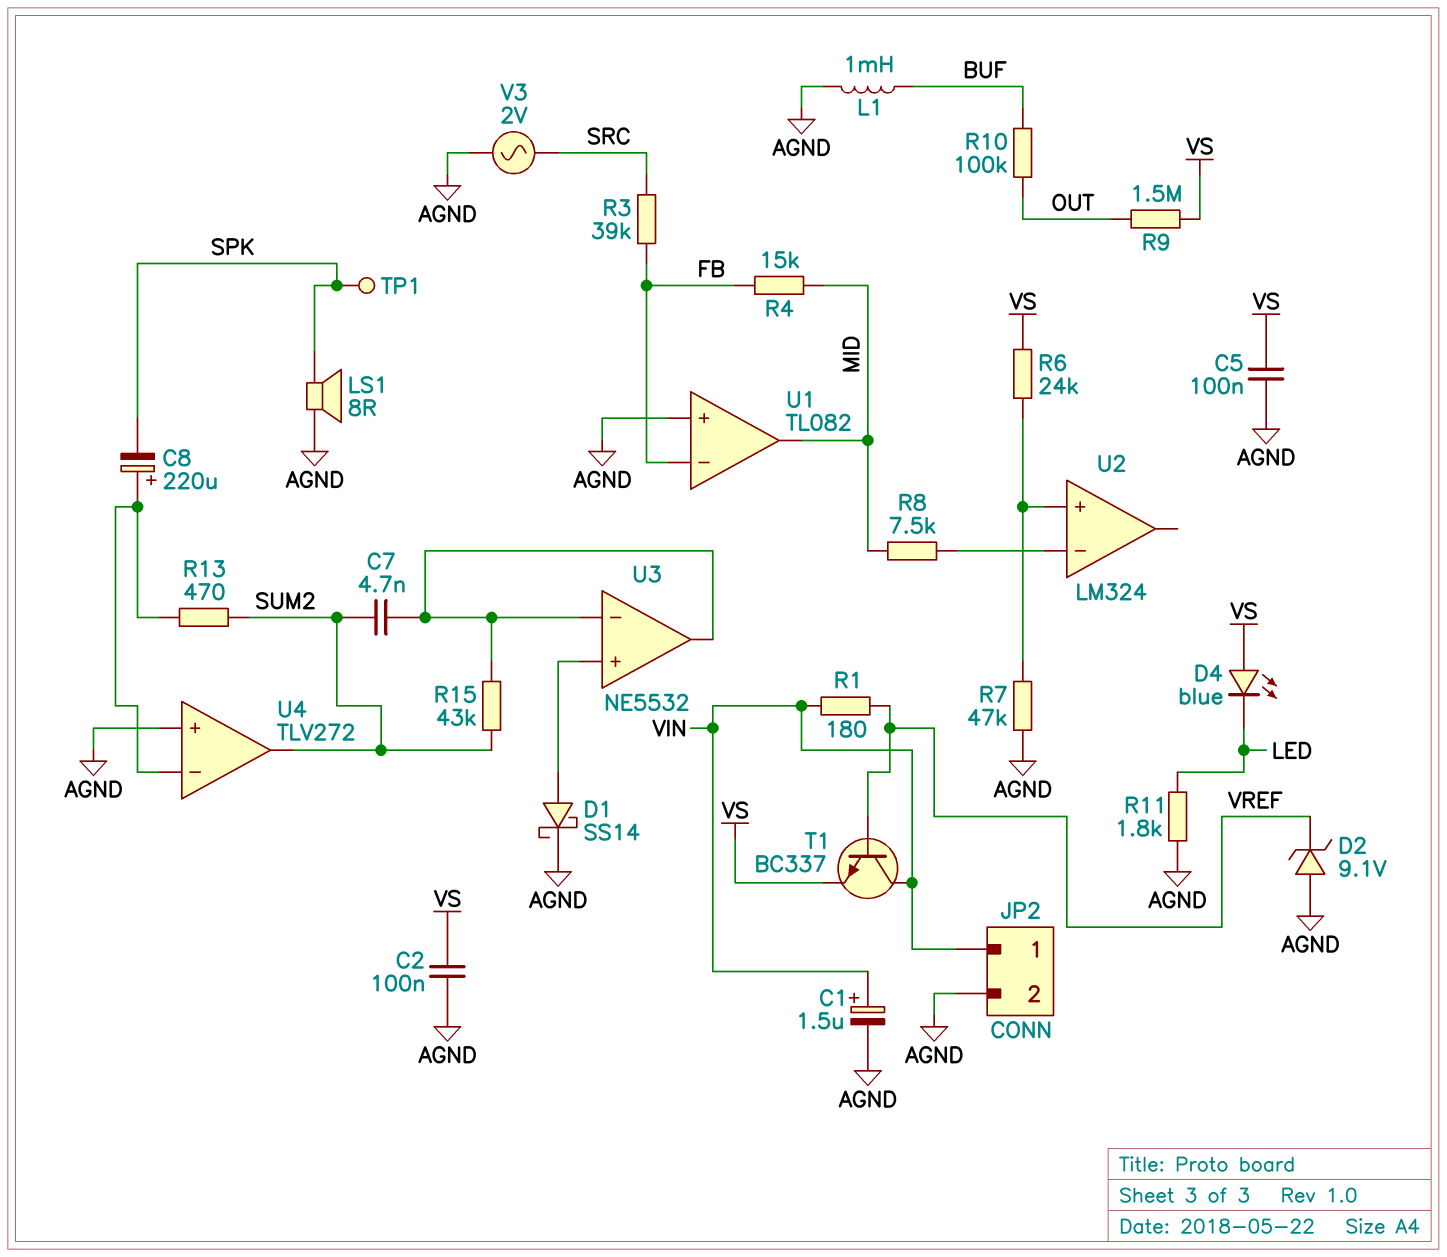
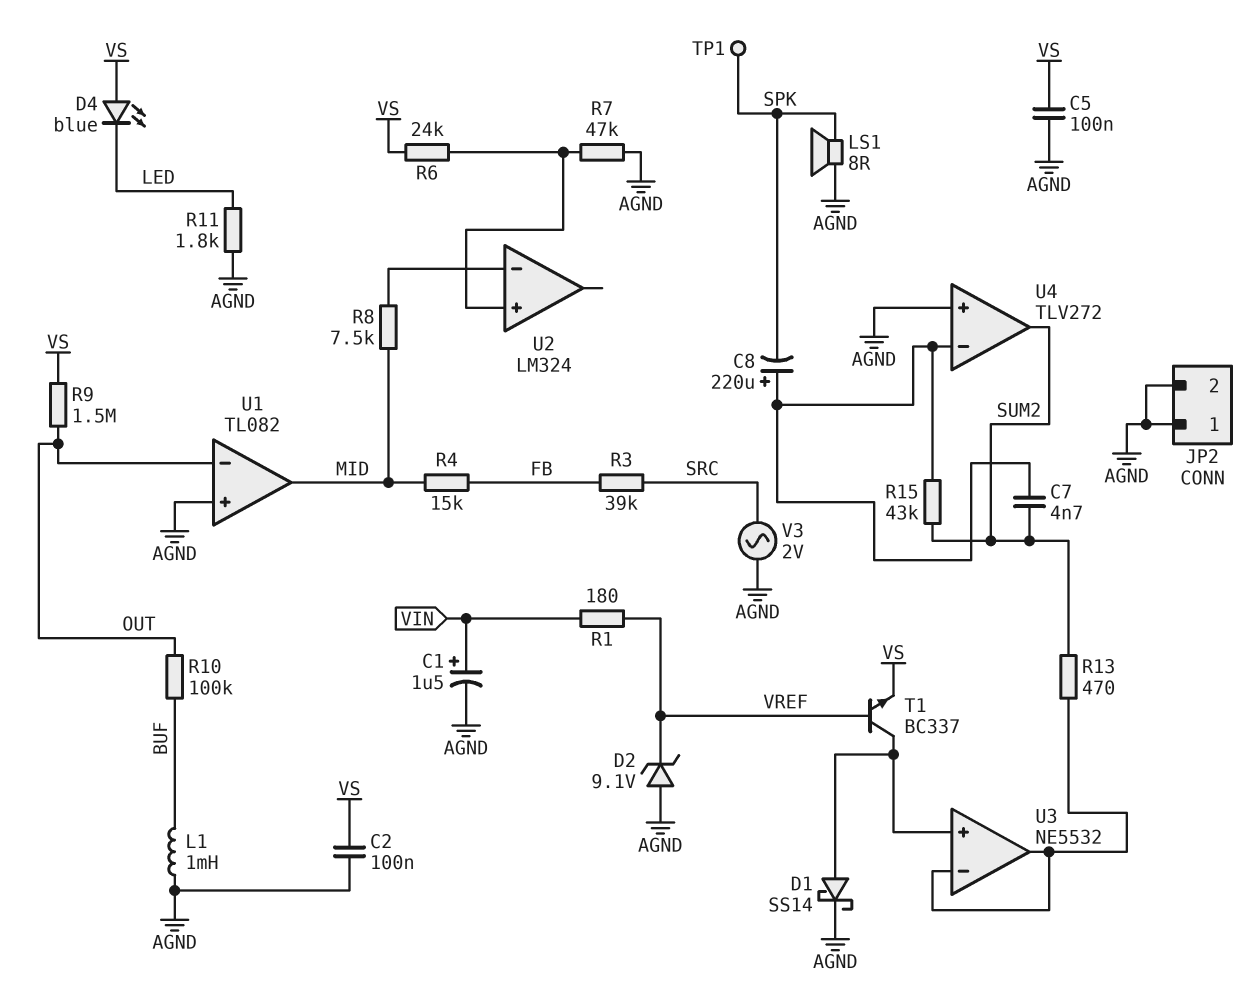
C7: 4.7nF (SUM2, U3/in-) -> 4.7nF (SUM2, U4/in-)
JP2 pin 1: VIN -> AGND
R13: 470 (SUM2, U4/in-) -> 470 (SUM2, U3/in-)
R15: 43k (SUM2, U3/in-) -> 43k (SUM2, U4/in-)
T1: NPN BC337 (B VREF, C VIN, E VS) -> NPN BC337 (B VREF, C U3/in+, E VS)
U1 pin in-: FB -> OUT

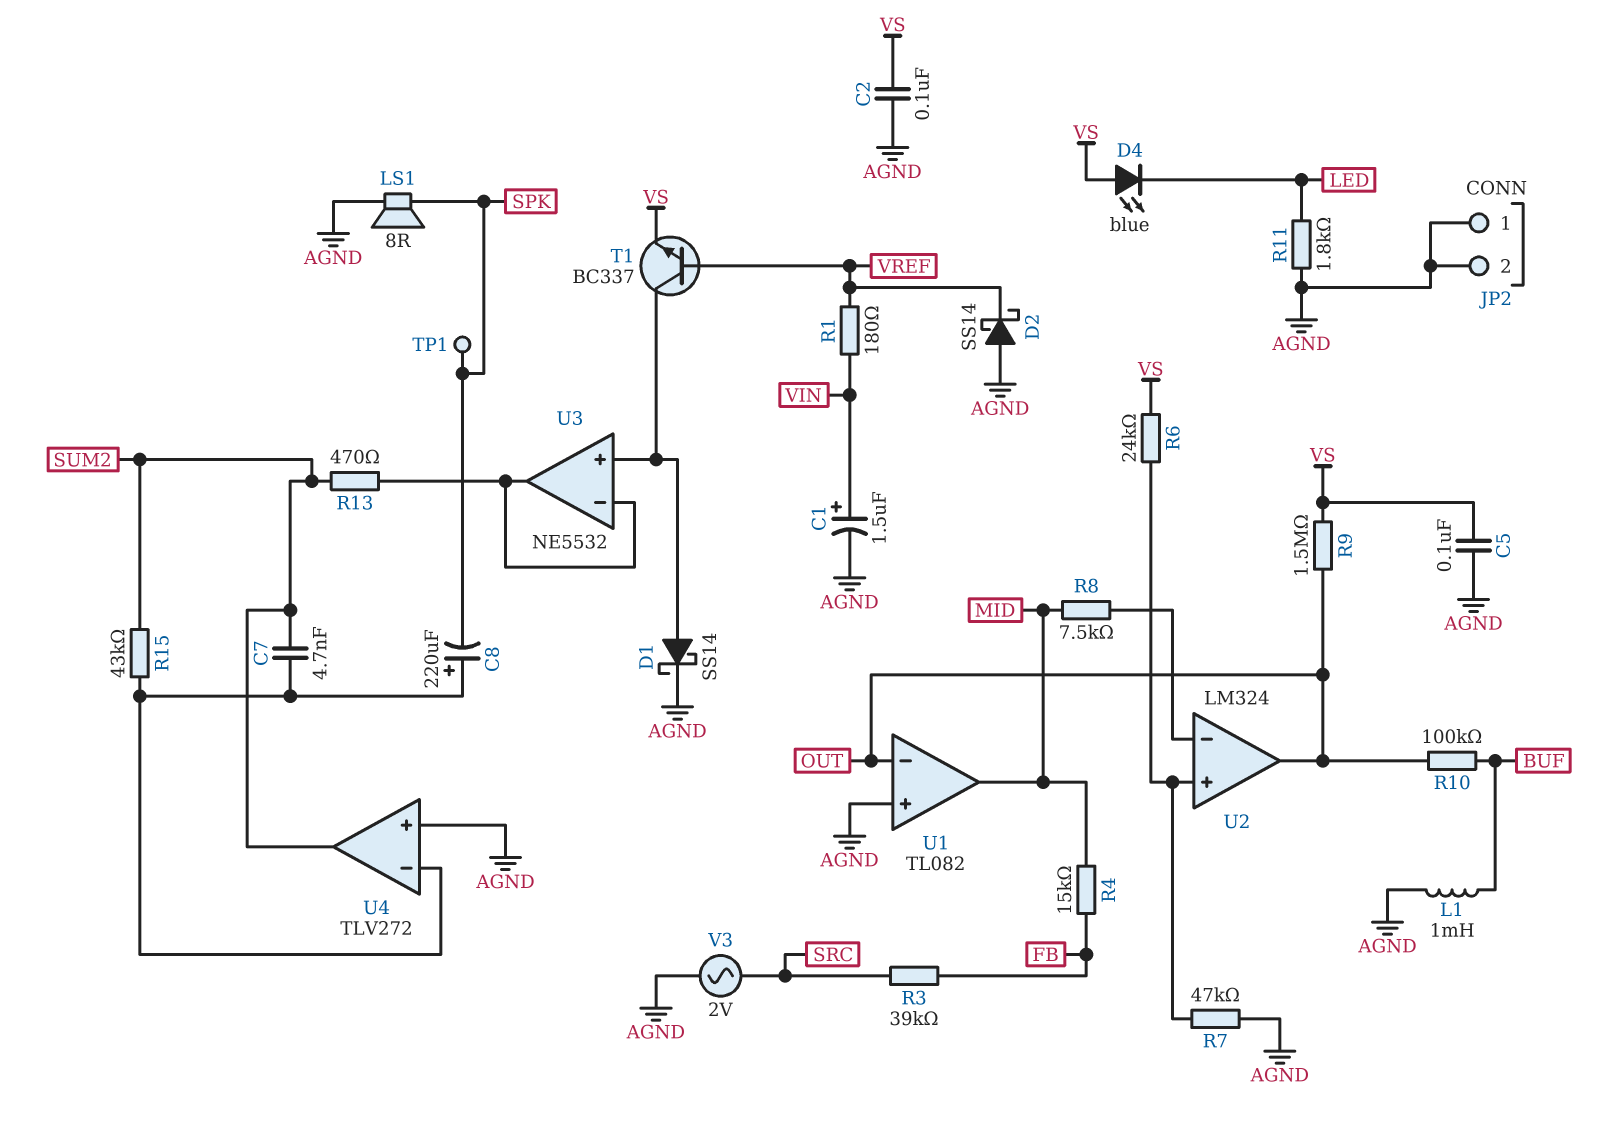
D2: zener 9.1V (A AGND, K VREF) -> schottky SS14 (A AGND, K VREF)
U2 pin out: none -> OUT

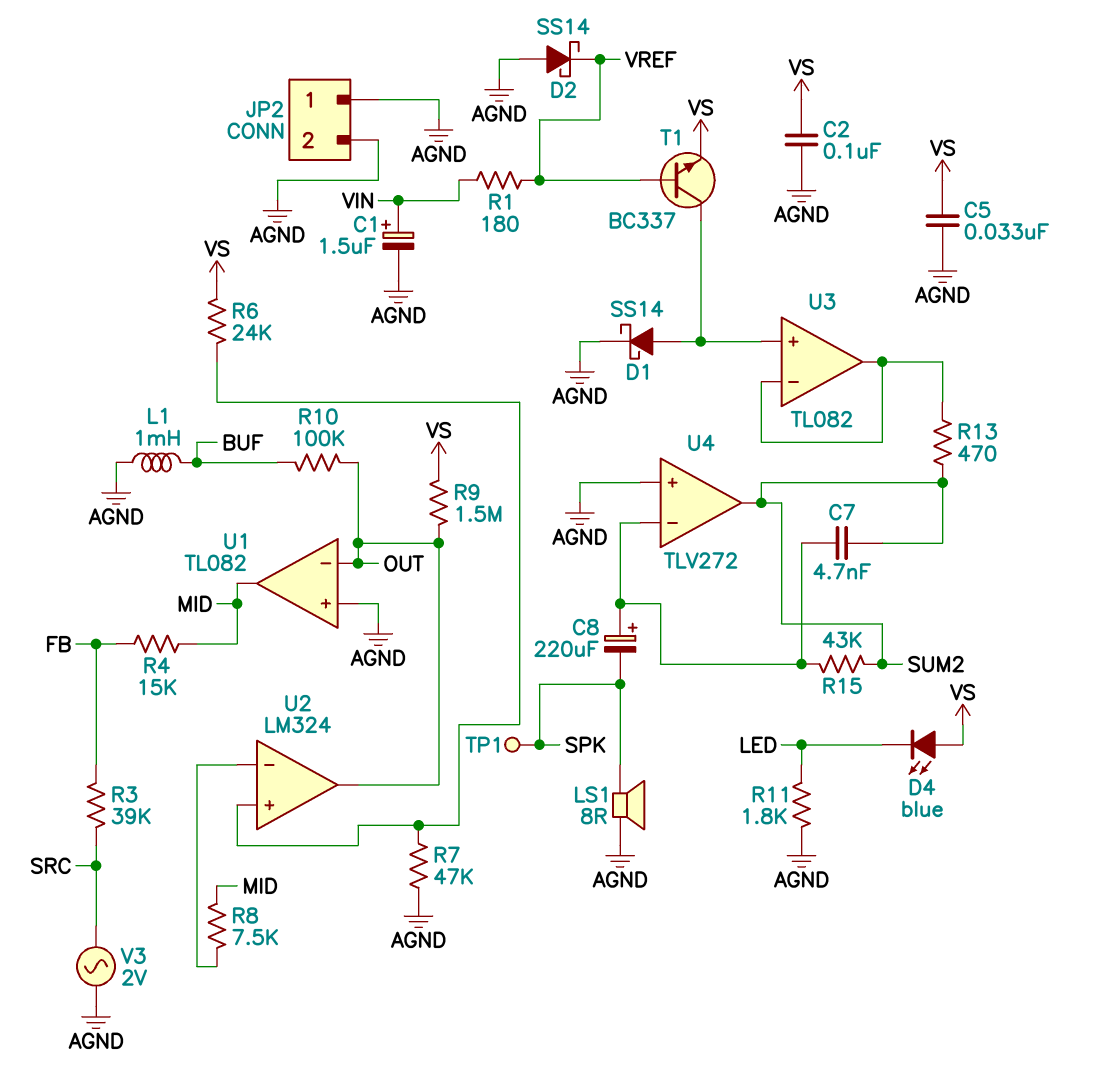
C5: 100nF (AGND, VS) -> 33nF (AGND, VS)
U3: NE5532 -> TL082

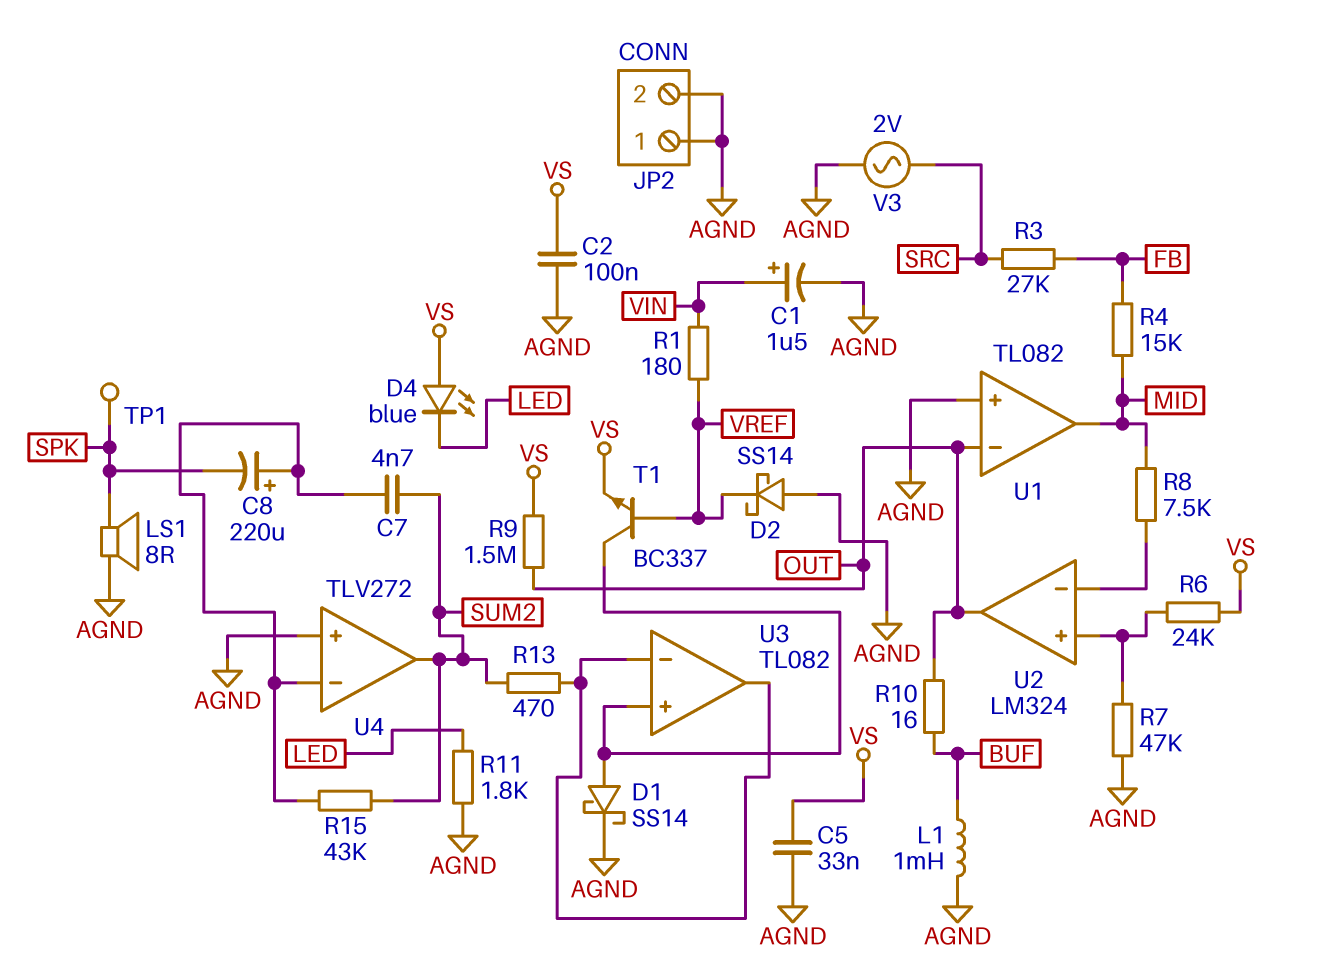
R3: 39k (FB, SRC) -> 27k (FB, SRC)
R10: 100k (BUF, OUT) -> 16 (BUF, OUT)

